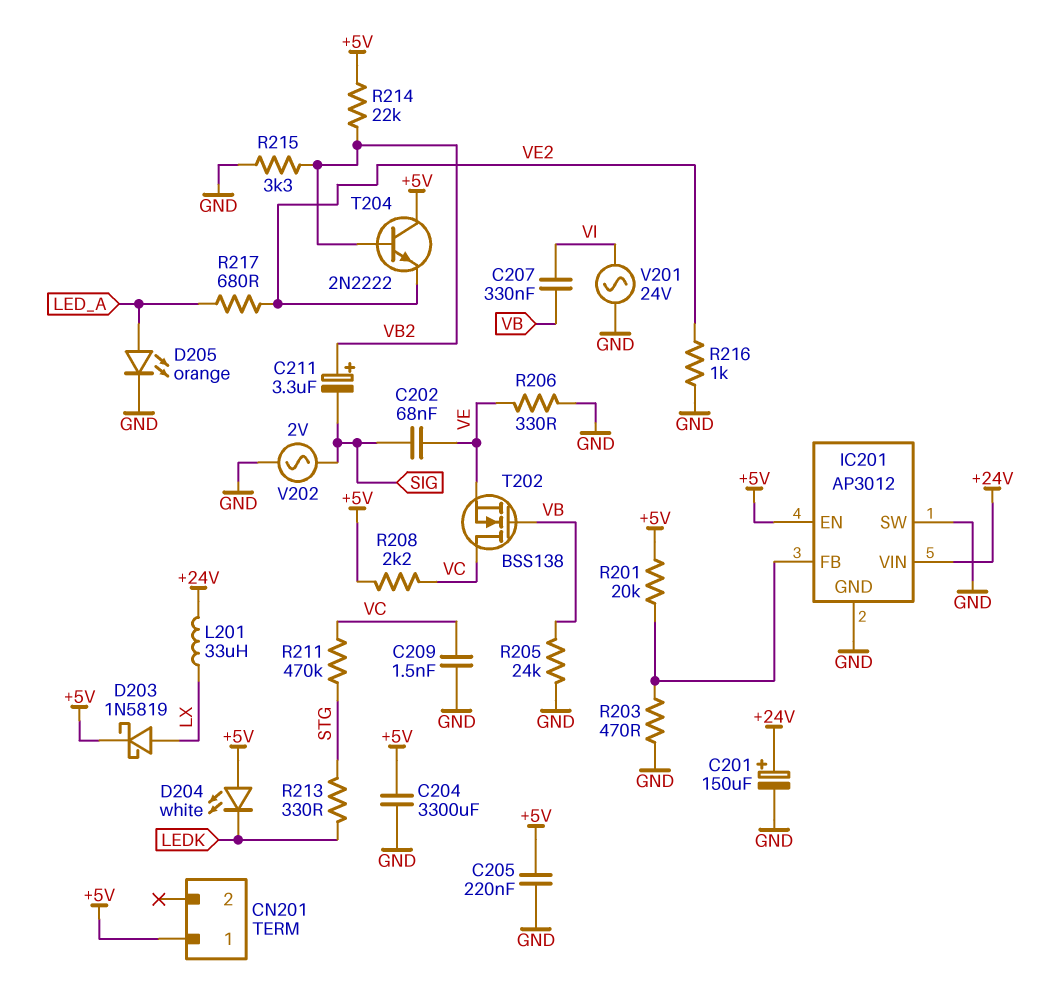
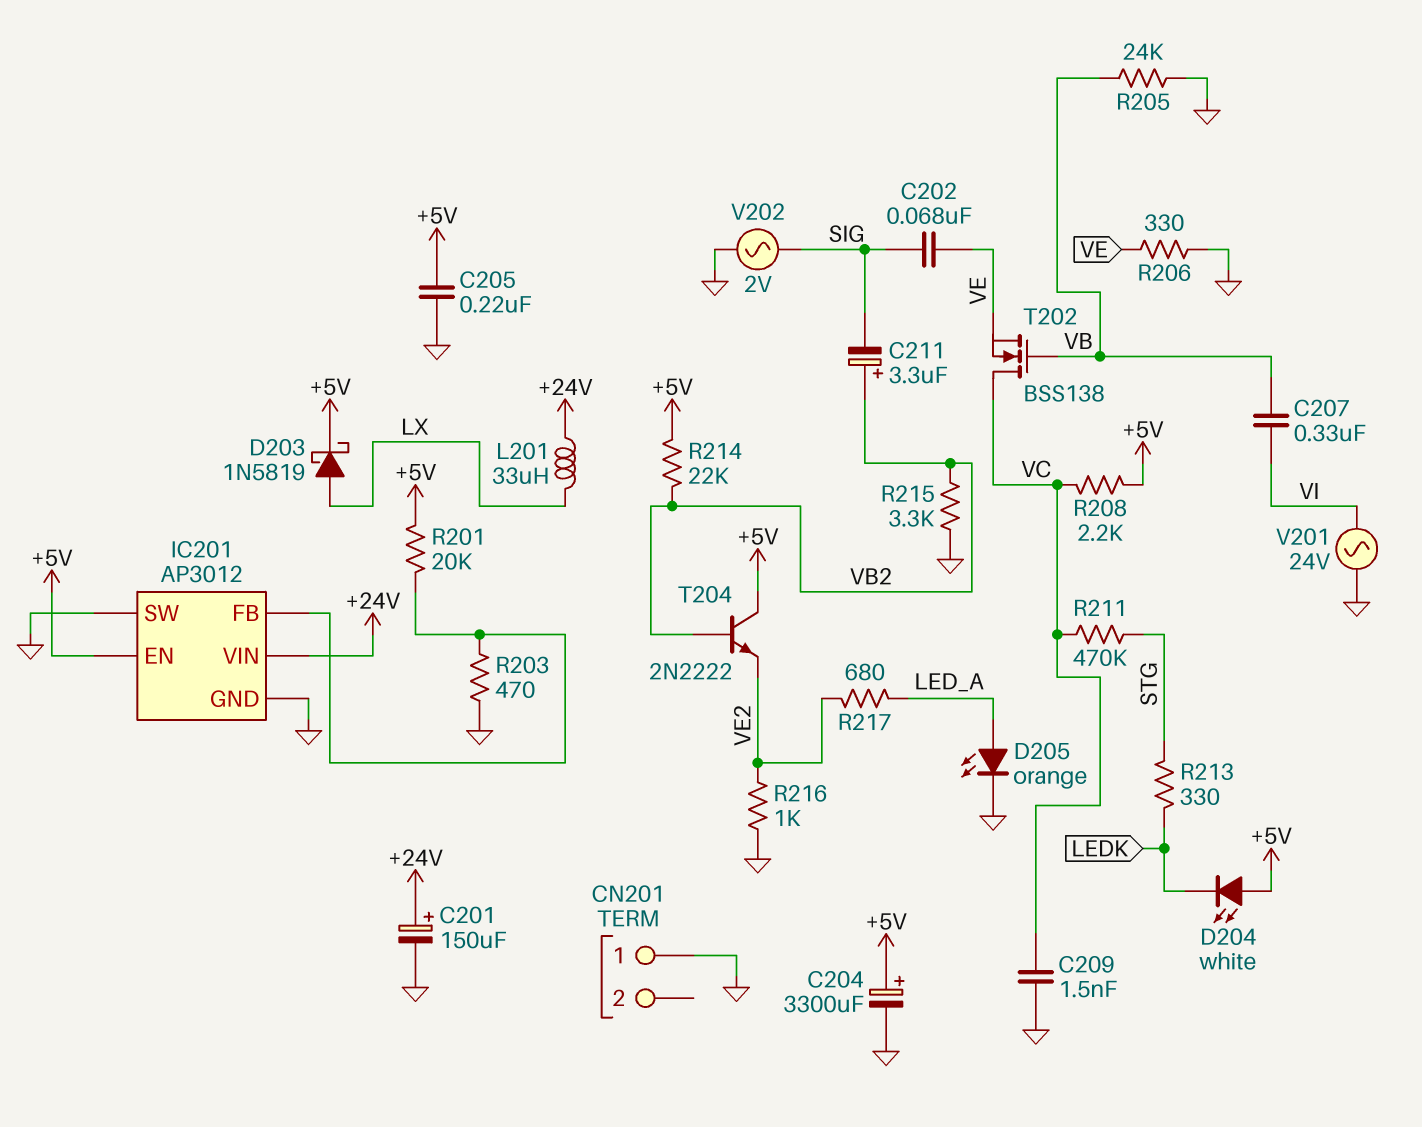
C204: 3300uF (+5V, GND) -> 3300uF (plus +5V, minus GND)
CN201 pin 1: +5V -> GND

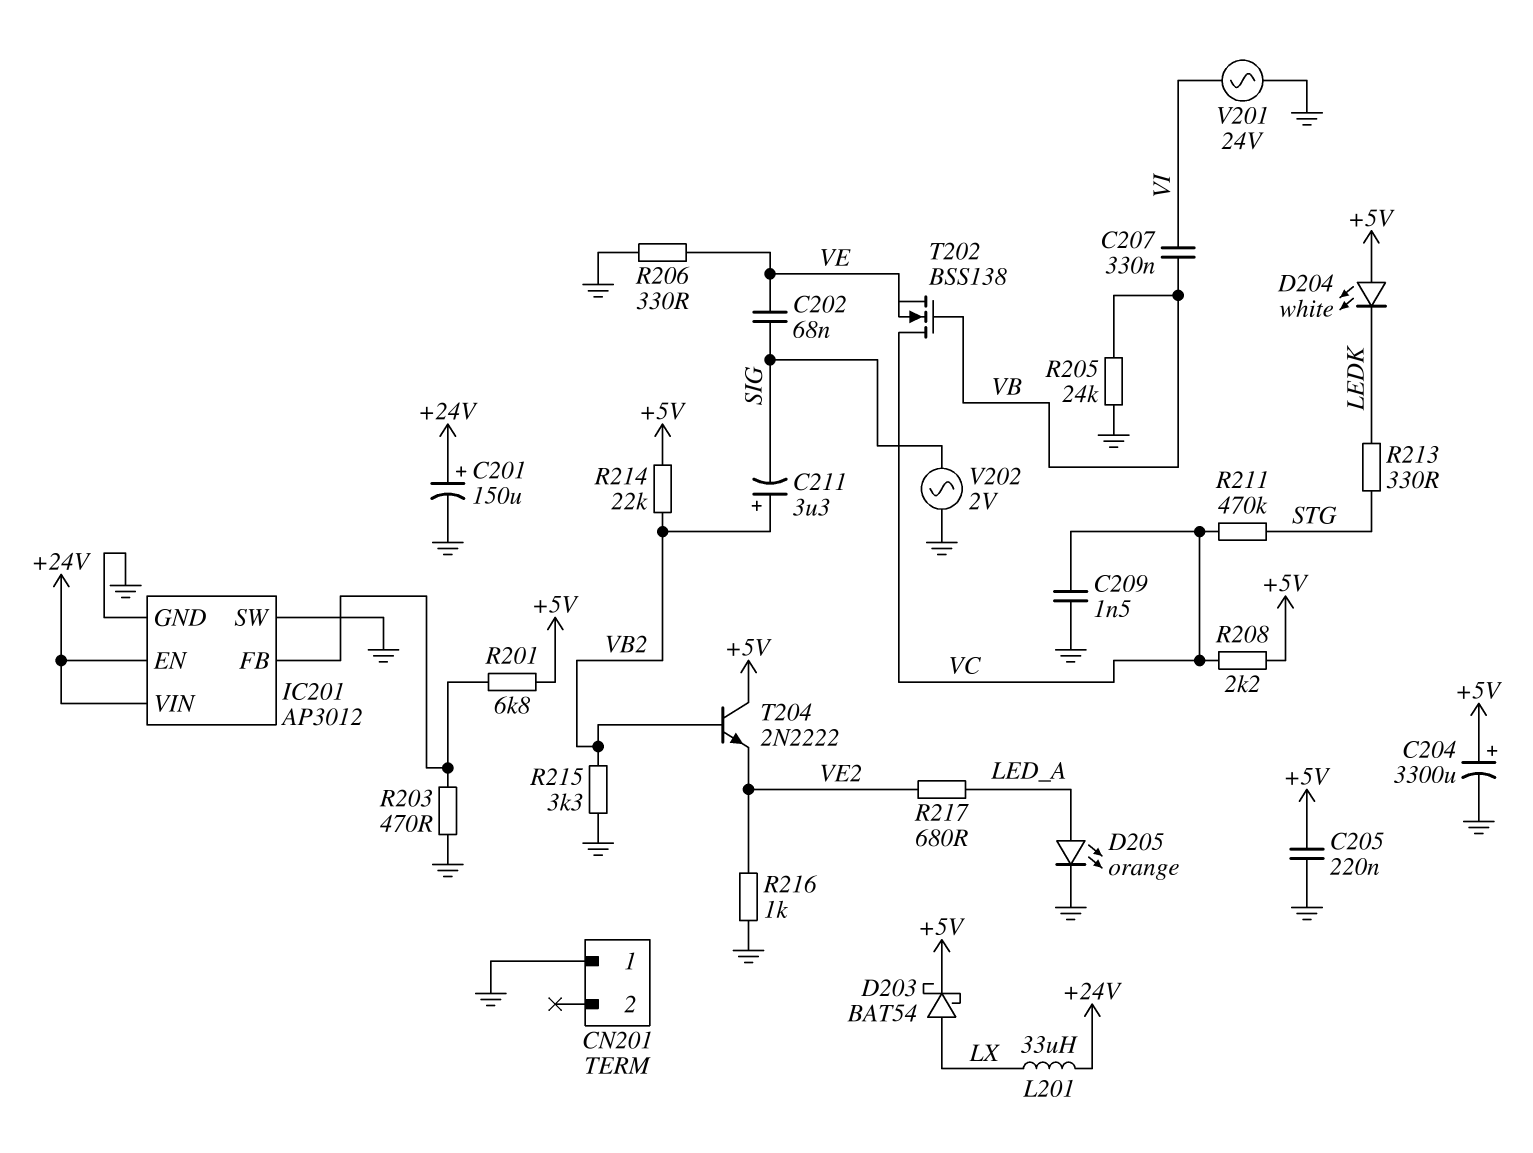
D203: schottky 1N5819 (A LX, K +5V) -> schottky BAT54 (A LX, K +5V)
IC201 pin EN: +5V -> +24V
R201: 20k (+5V, IC201/FB) -> 6.8k (+5V, IC201/FB)

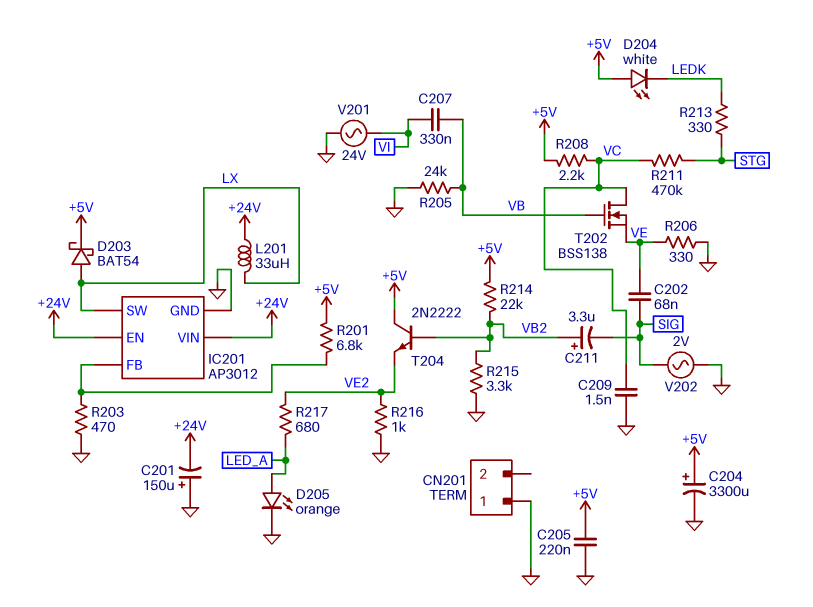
C201: 150uF (plus +24V, minus GND) -> 150uF (plus GND, minus +24V)
IC201 pin SW: GND -> LX

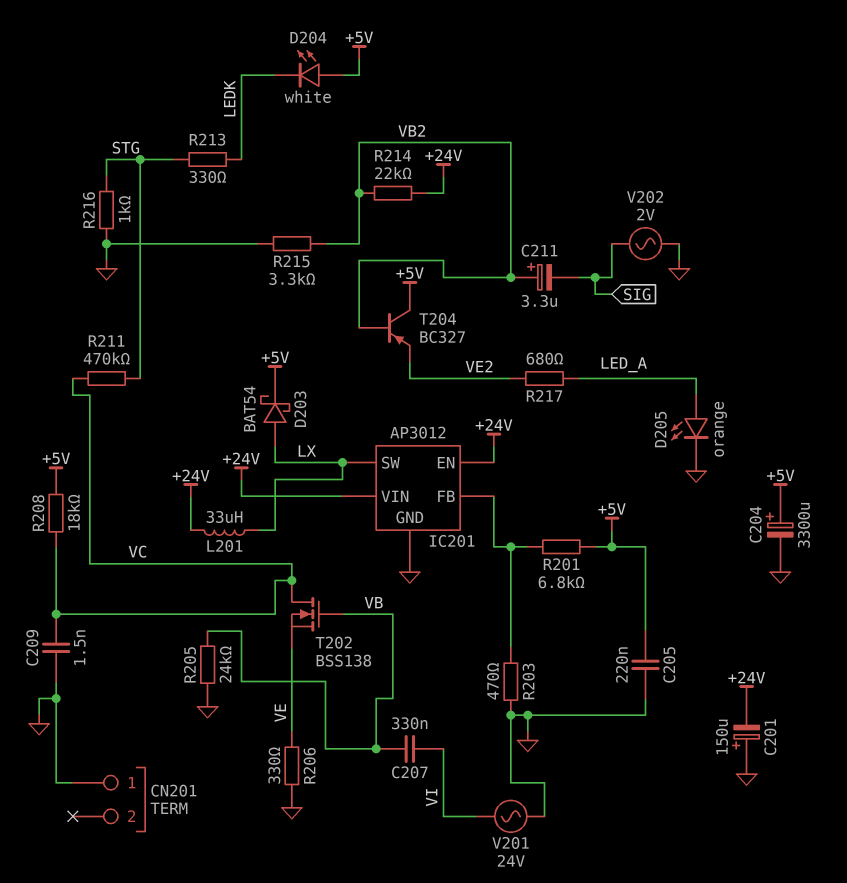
C202: 68nF (SIG, VE) -> none
R208: 2.2k (+5V, VC) -> 18k (+5V, VC)
R214: 22k (+5V, VB2) -> 22k (+24V, VB2)
R216: 1k (GND, VE2) -> 1k (GND, STG)
T204: NPN 2N2222 (B VB2, C +5V, E VE2) -> PNP BC327 (B VB2, C +5V, E VE2)

